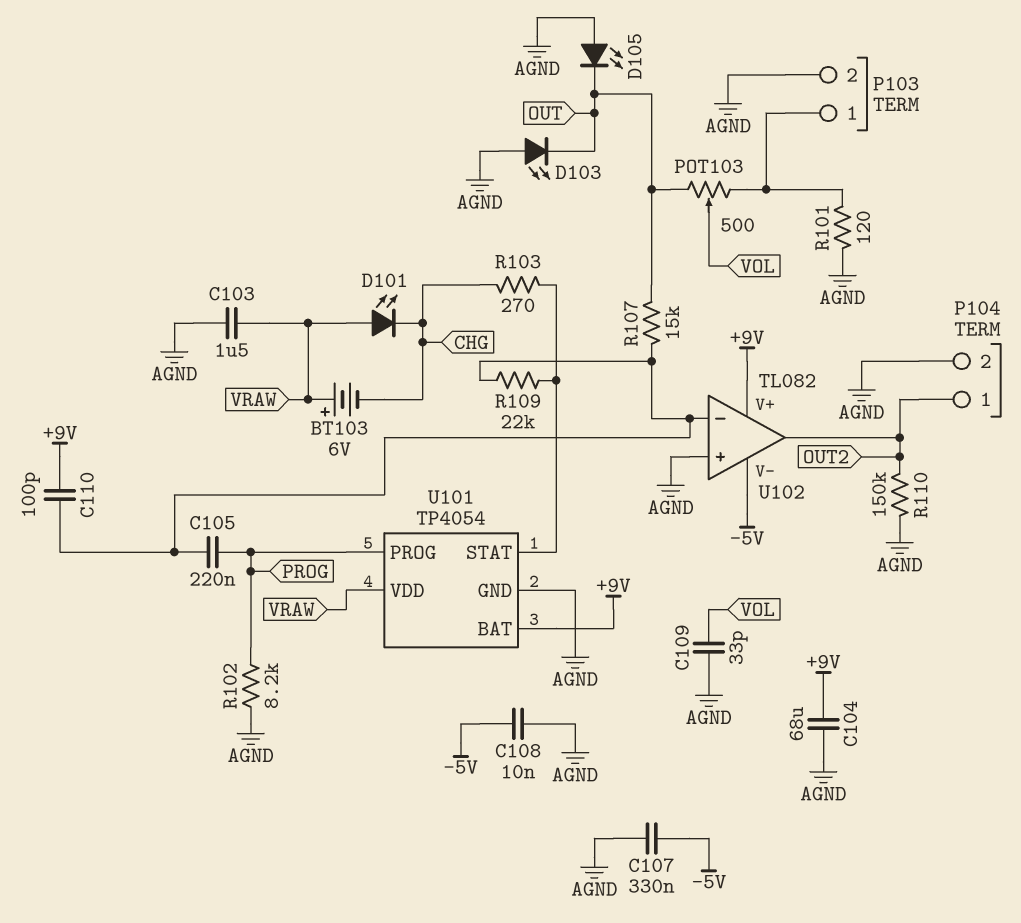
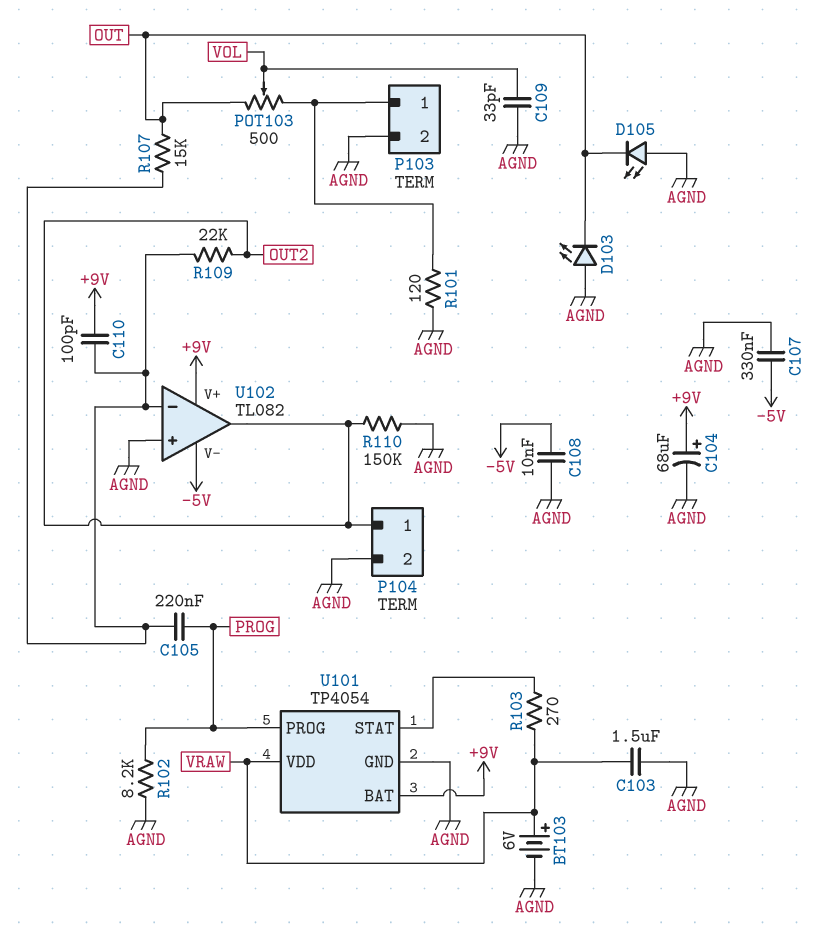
BT103: 6V (plus VRAW, minus CHG) -> 6V (plus VRAW, minus AGND)
C104: 68uF (+9V, AGND) -> 68uF (plus +9V, minus AGND)
D101: LED (A VRAW, K CHG) -> none
R103: 270 (CHG, U101/STAT) -> 270 (U101/STAT, VRAW)
R109: 22k (U101/STAT, U102/in-) -> 22k (OUT2, U102/in-)

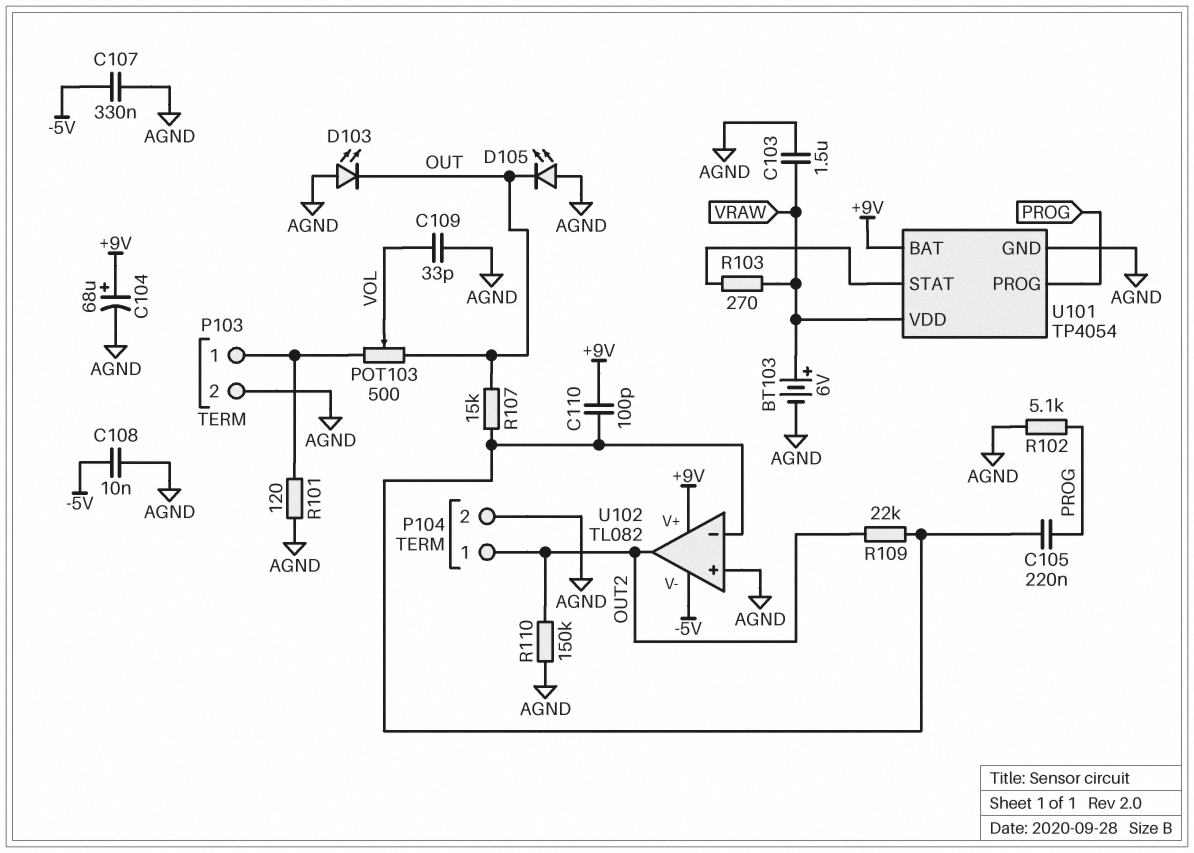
R102: 8.2k (AGND, PROG) -> 5.1k (AGND, PROG)

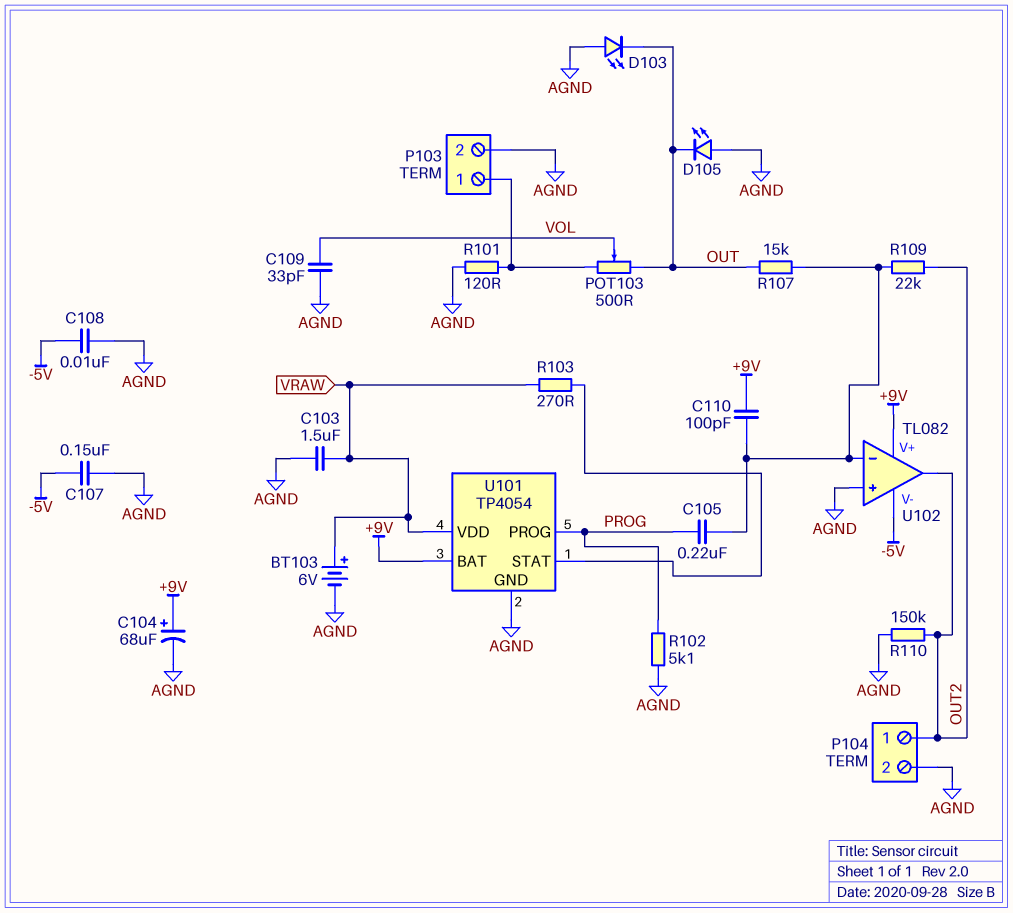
C107: 330nF (-5V, AGND) -> 150nF (-5V, AGND)

